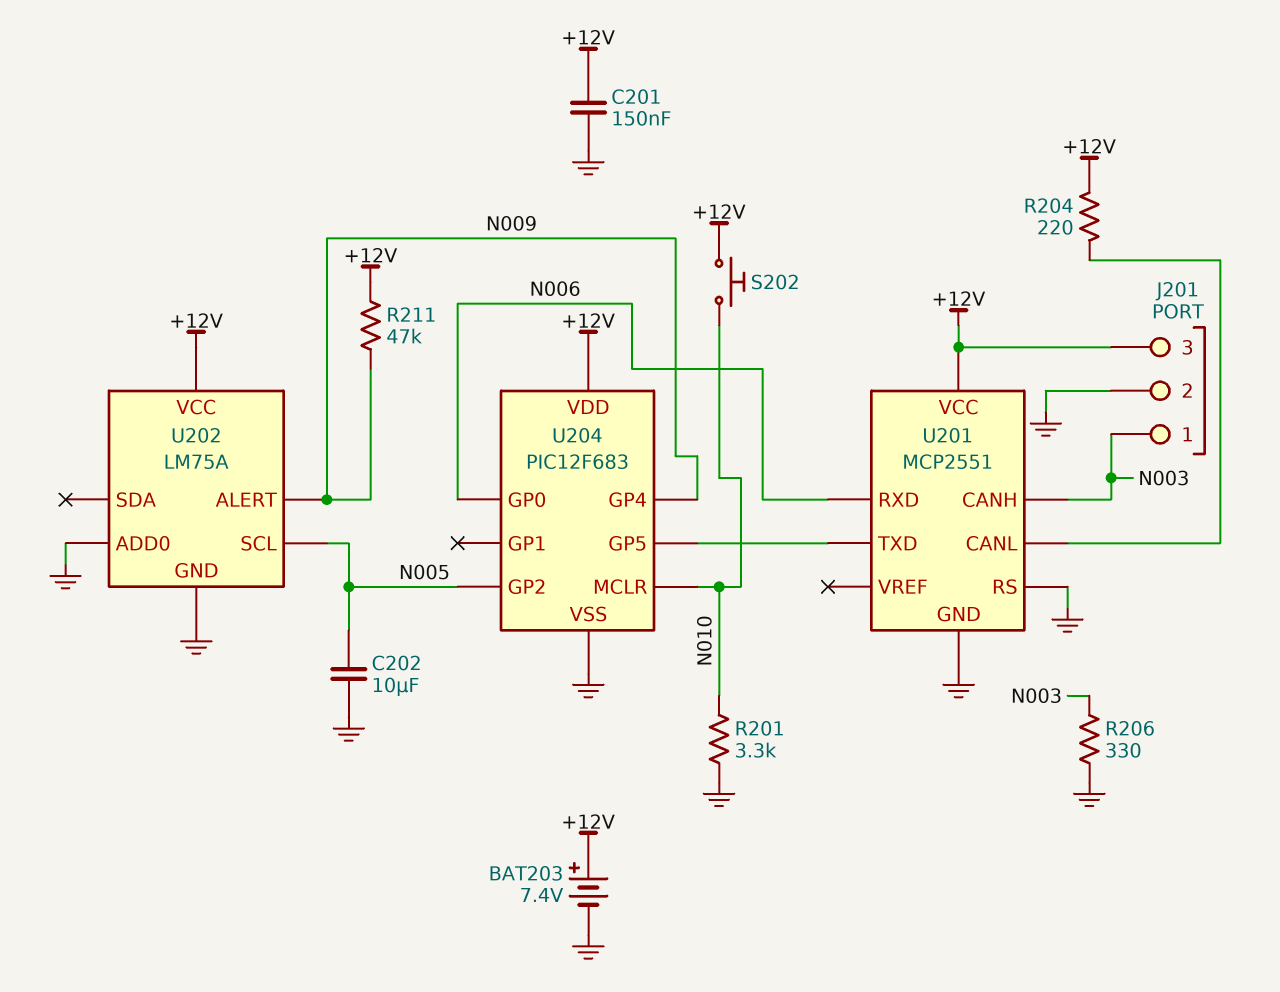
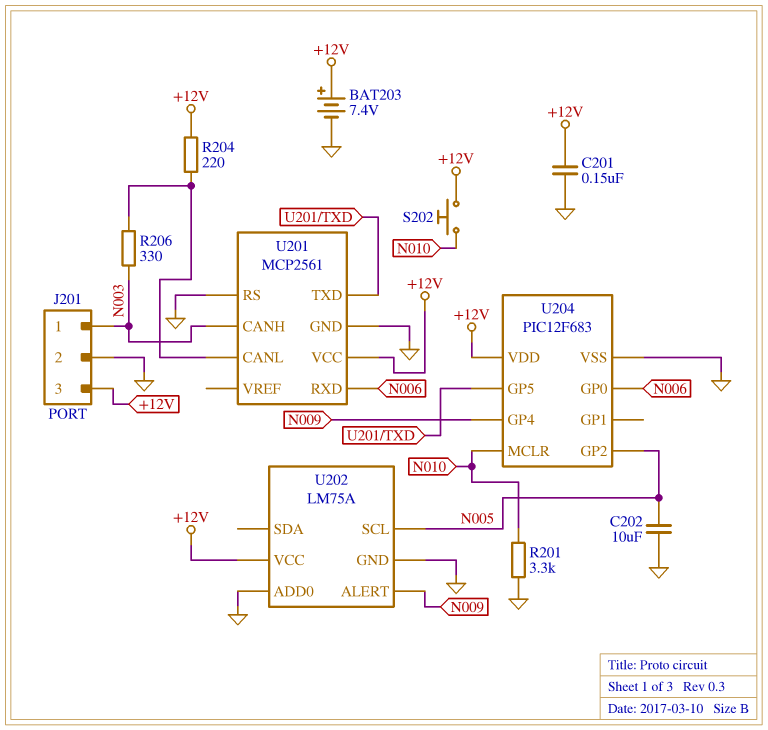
R206: 330 (GND, N003) -> 330 (N003, U201/CANL)
R211: 47k (+12V, N009) -> none
U201: MCP2551 -> MCP2561

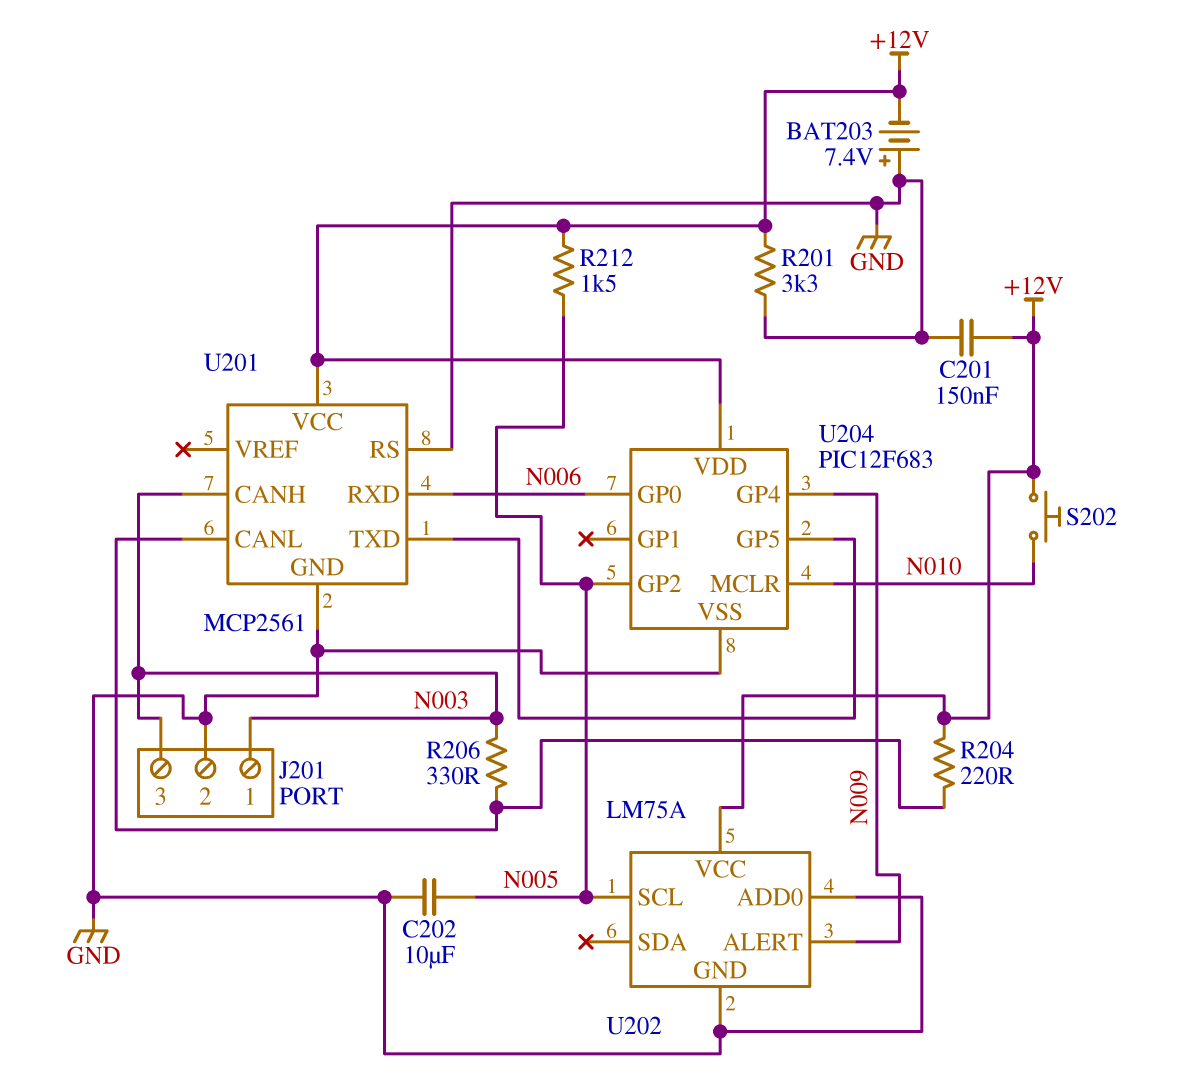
BAT203: 7.4V (plus +12V, minus GND) -> 7.4V (plus GND, minus +12V)
J201 pin 3: +12V -> N003
R201: 3.3k (GND, N010) -> 3.3k (+12V, GND)
R212: none -> 1.5k (+12V, N005)

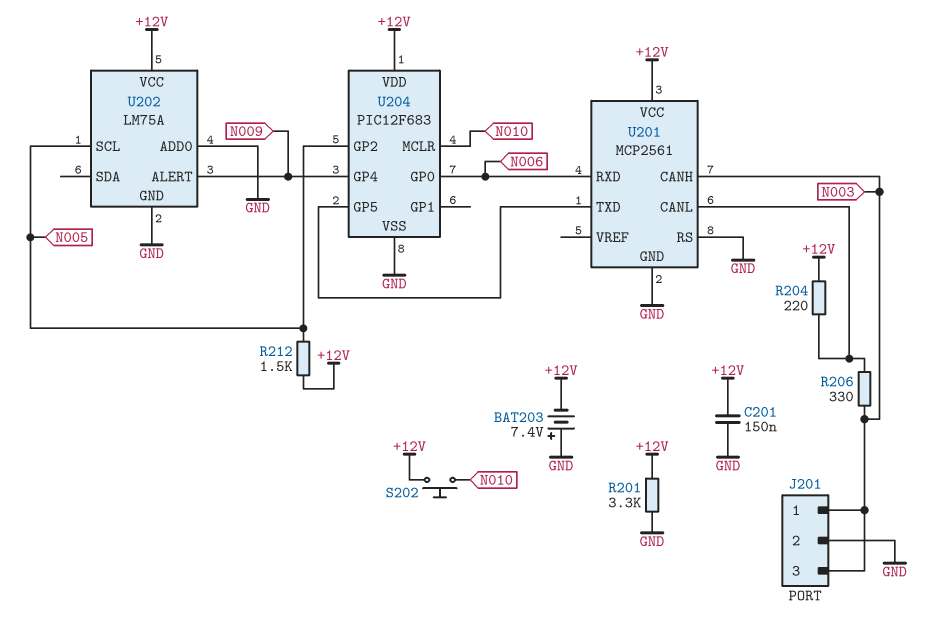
C202: 10uF (GND, N005) -> none

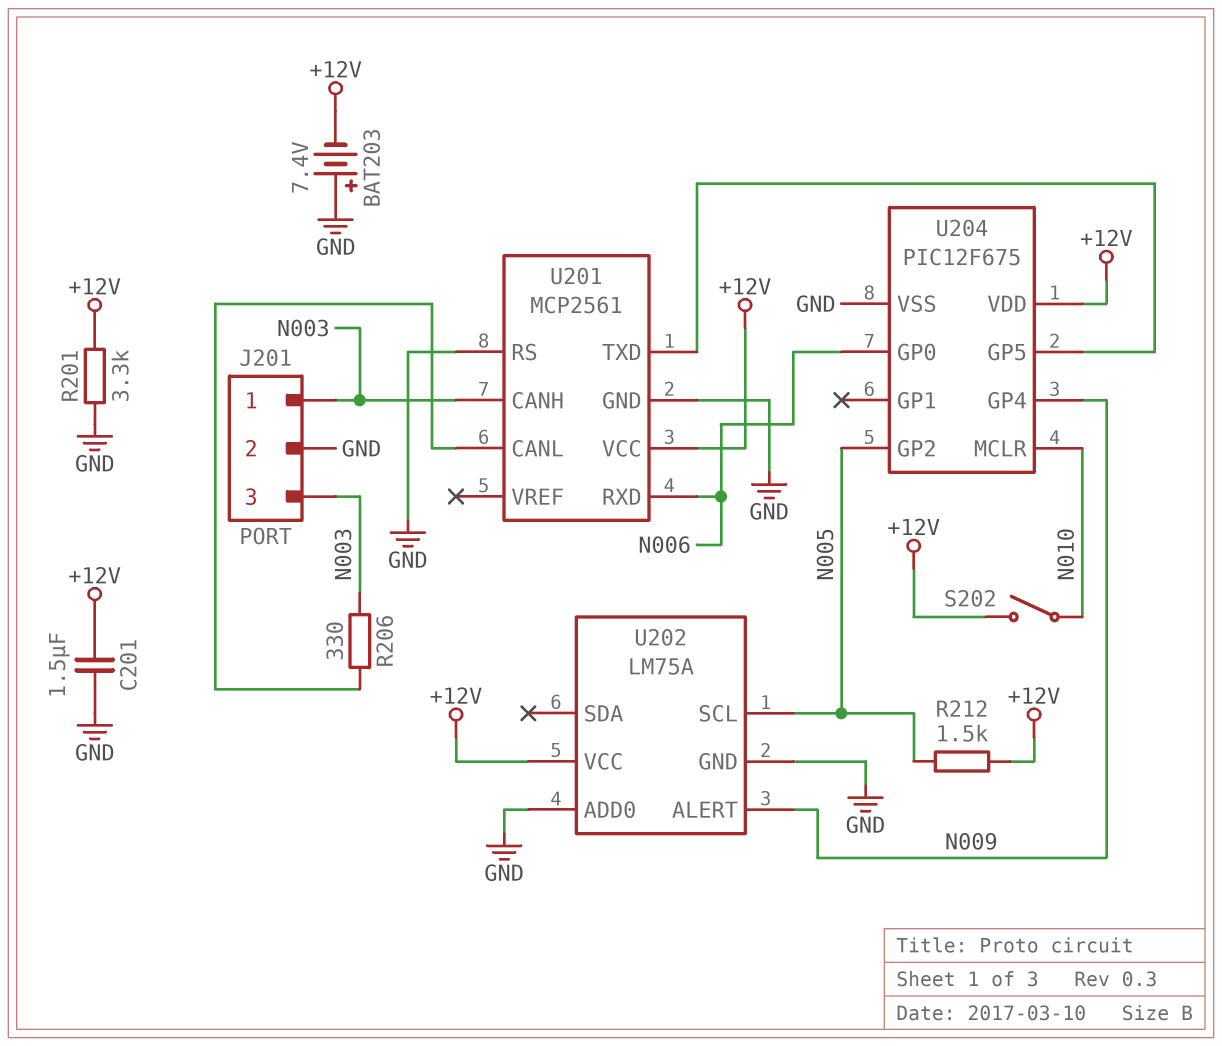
C201: 150nF (+12V, GND) -> 1.5uF (+12V, GND)
R204: 220 (+12V, U201/CANL) -> none
S202: button (+12V, N010) -> switch (+12V, N010)
U204: PIC12F683 -> PIC12F675

